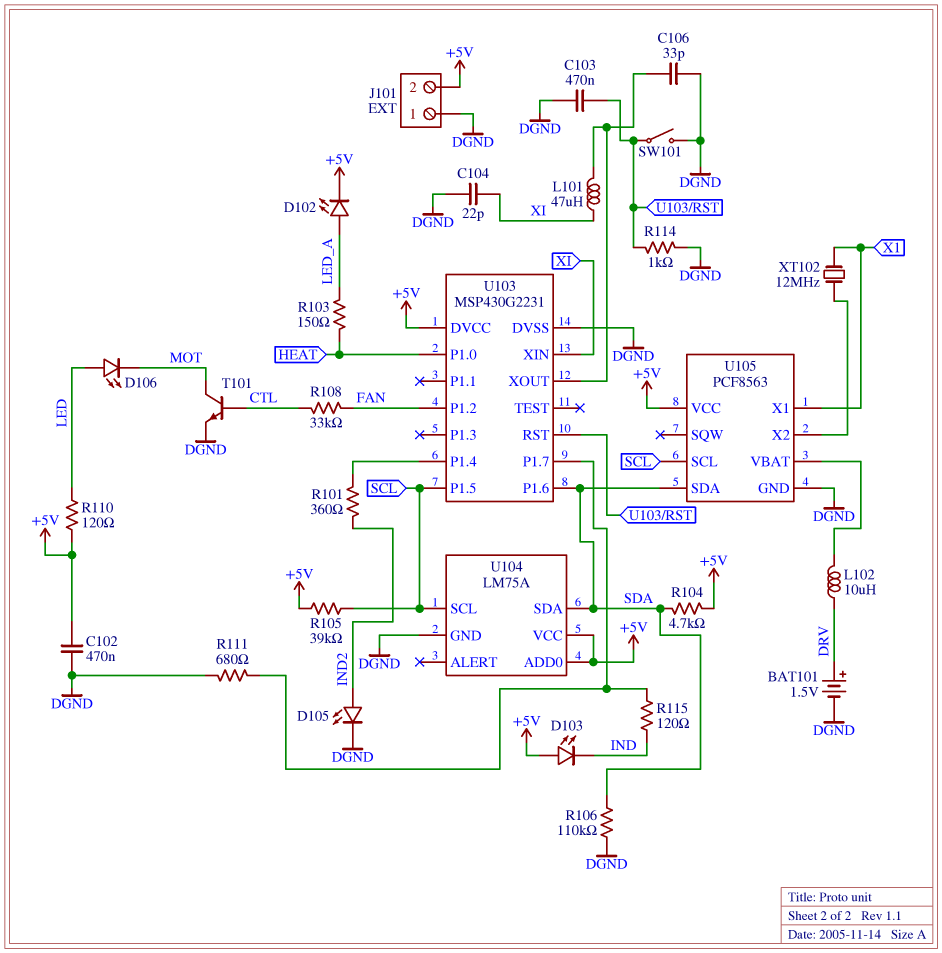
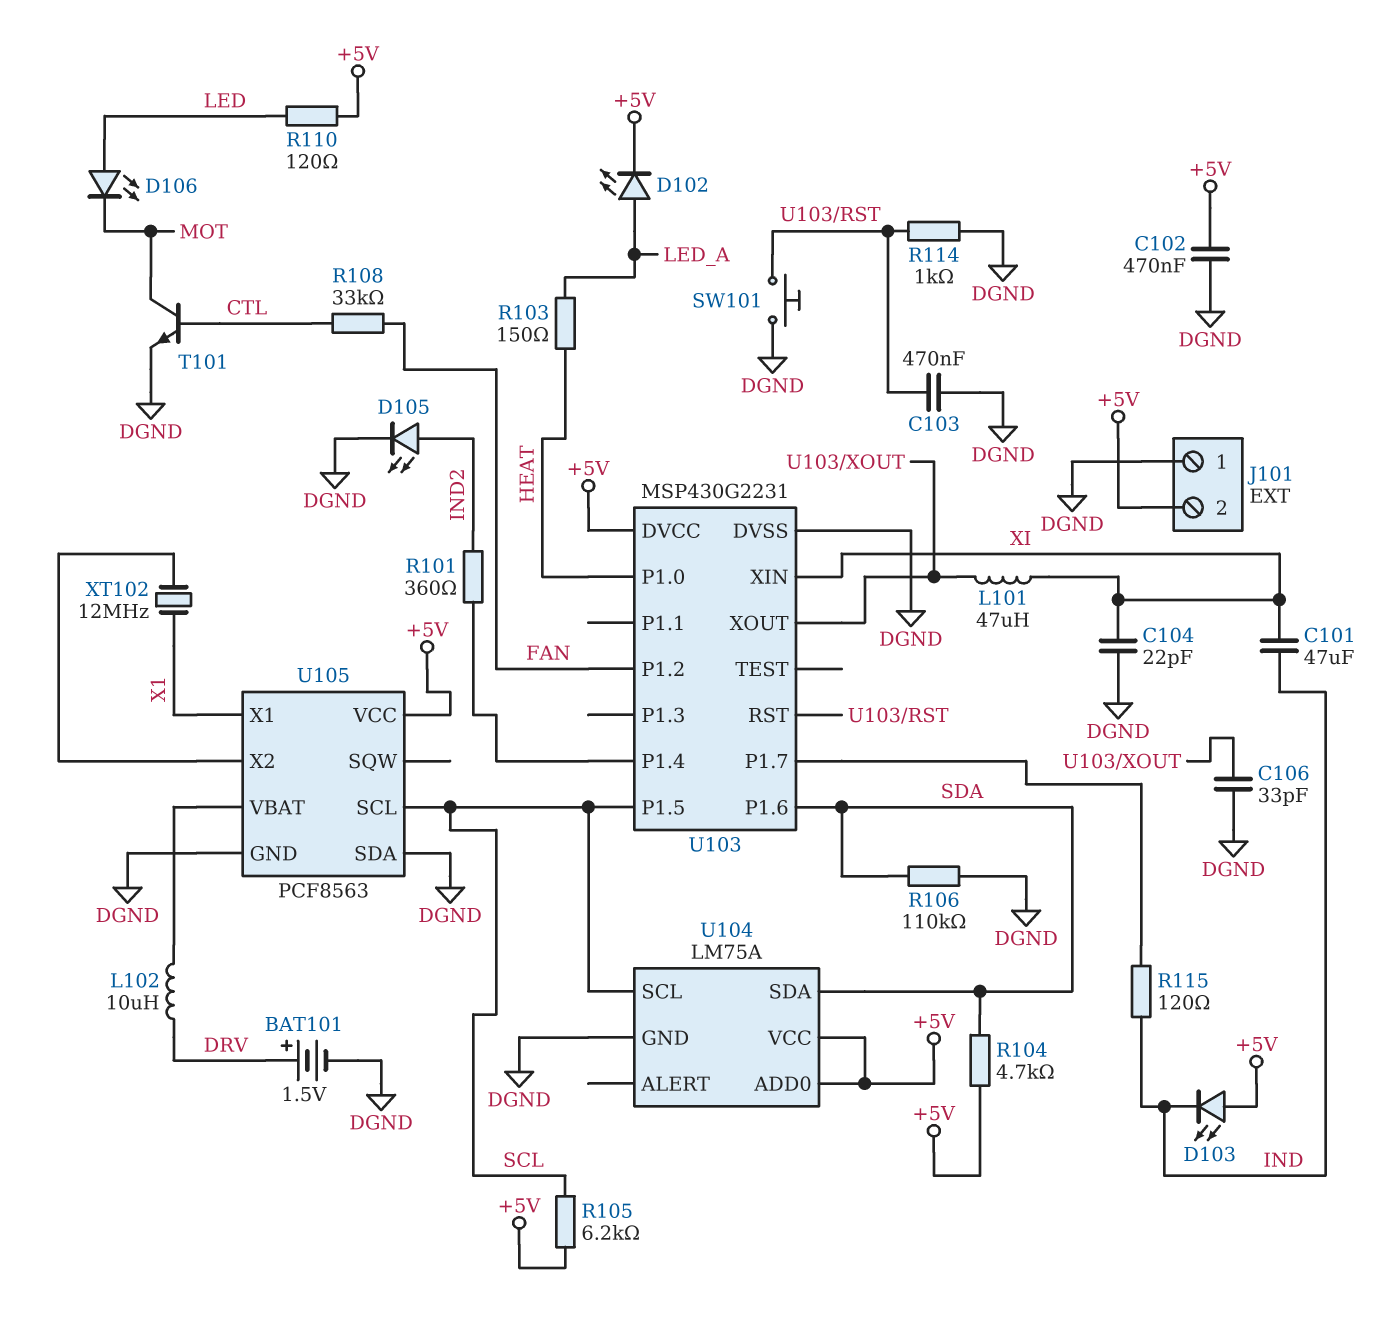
C101: none -> 47uF (IND, XI)
R105: 39k (+5V, SCL) -> 6.2k (+5V, SCL)
R111: 680 (DGND, U103/P1.7) -> none
SW101: switch (DGND, U103/RST) -> button (DGND, U103/RST)
U105 pin SDA: SDA -> DGND

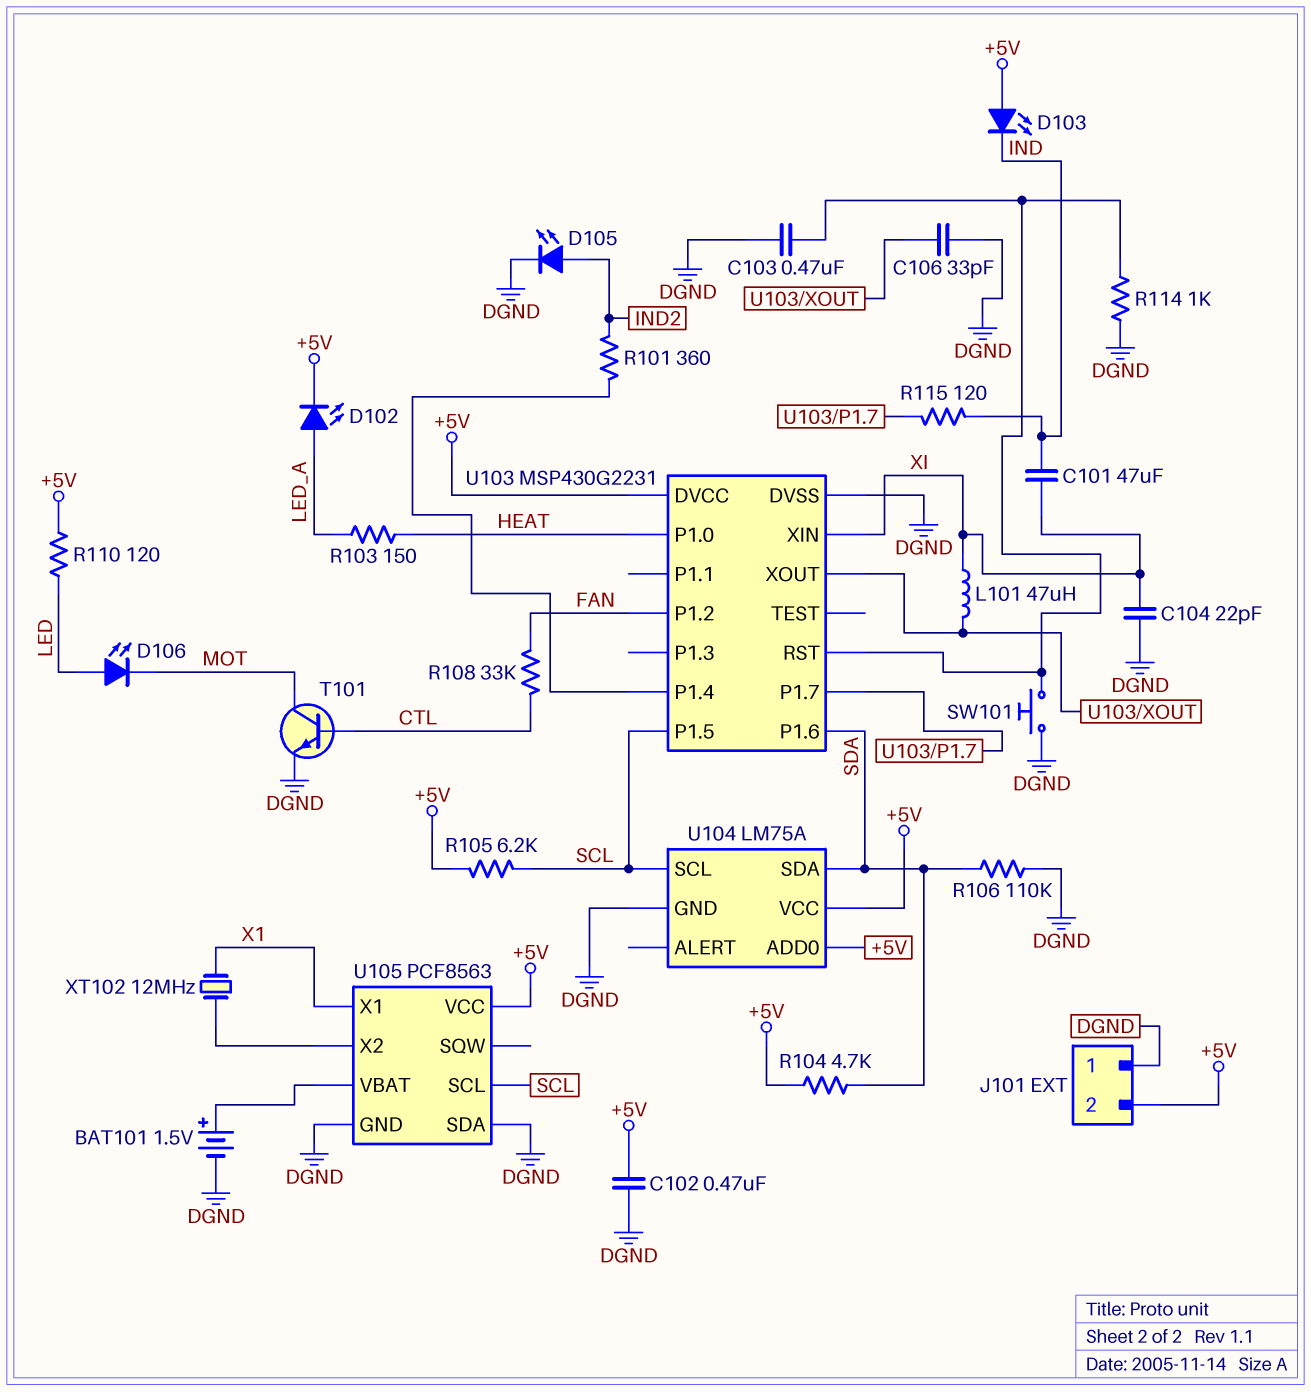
BAT101: 1.5V (plus DRV, minus DGND) -> 1.5V (plus U105/VBAT, minus DGND)
L102: 10uH (DRV, U105/VBAT) -> none

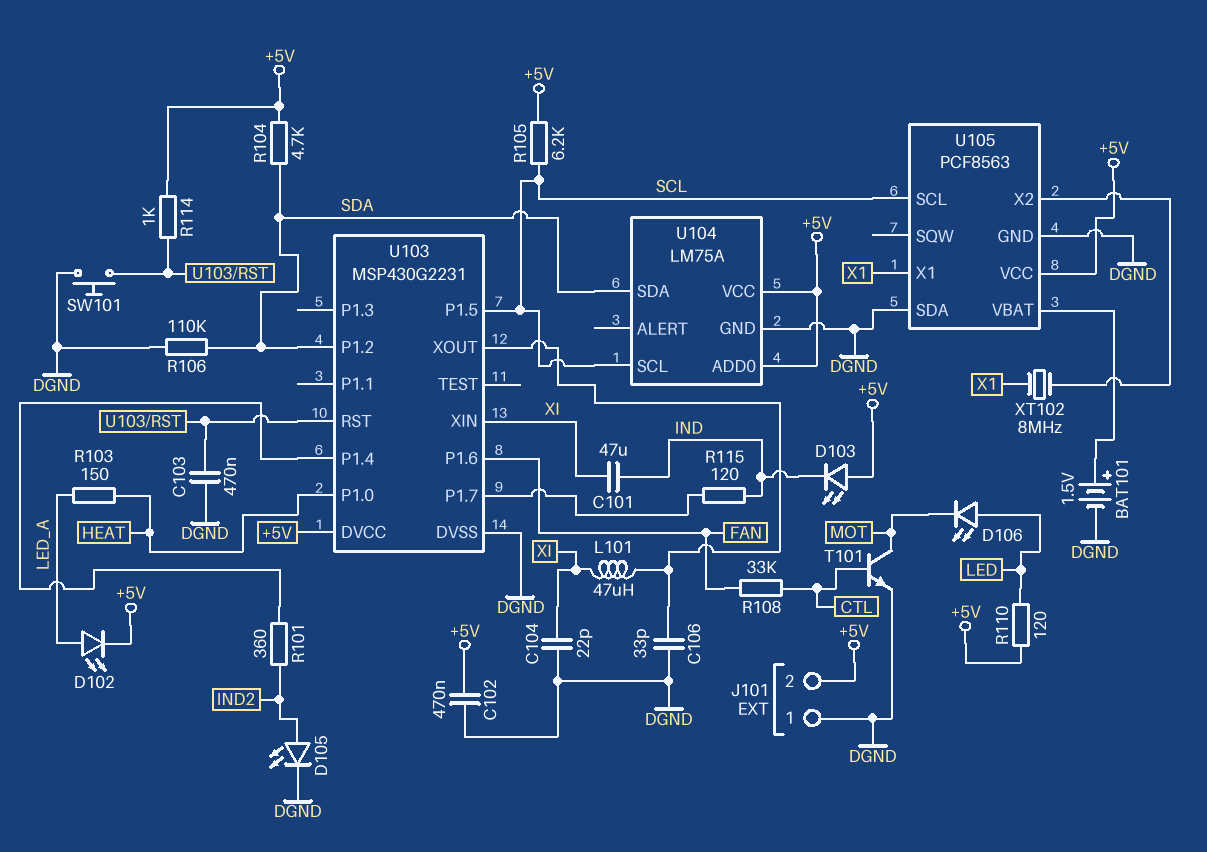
R114: 1k (DGND, U103/RST) -> 1k (+5V, U103/RST)
U103 pin P1.2: FAN -> SDA
U103 pin P1.6: SDA -> FAN
XT102: 12MHz (U105/X2, X1) -> 8MHz (U105/X2, X1)

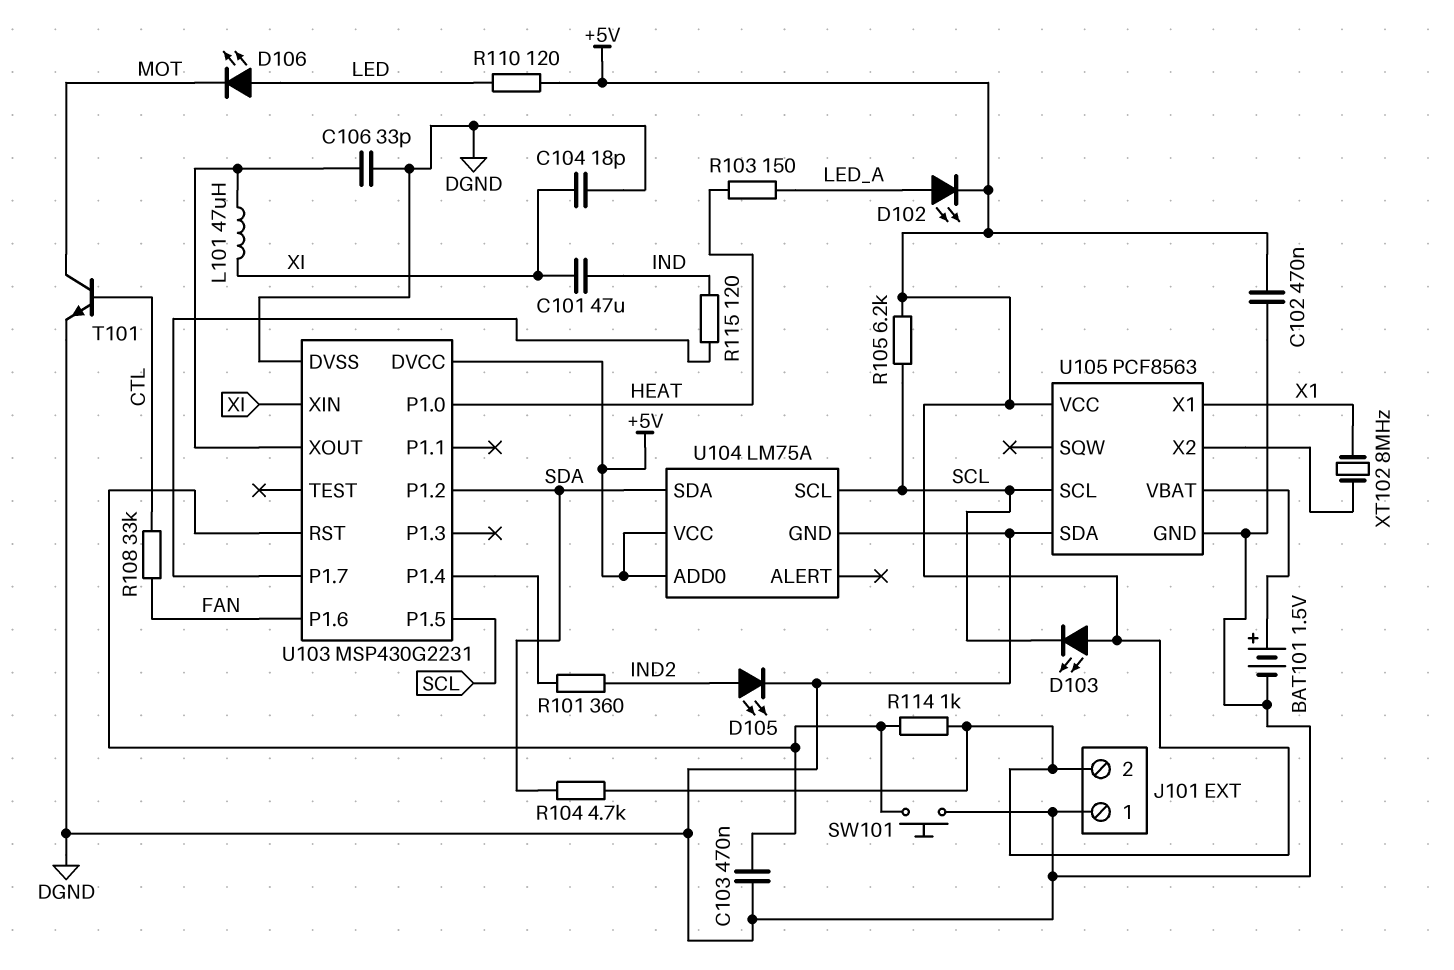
C104: 22pF (DGND, XI) -> 18pF (DGND, XI)
D103: LED (A +5V, K IND) -> LED (A +5V, K SCL)
R106: 110k (DGND, SDA) -> none

